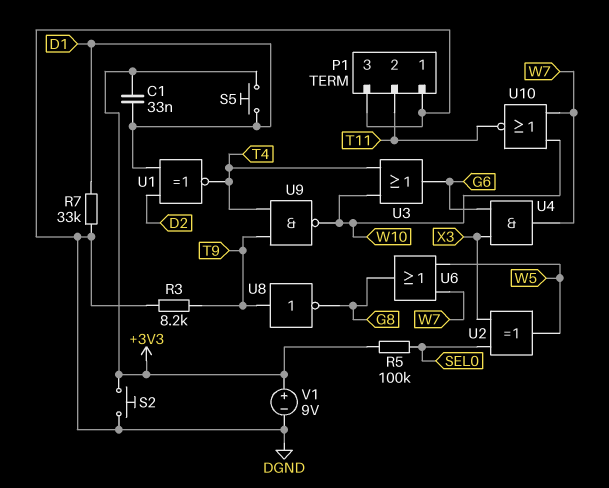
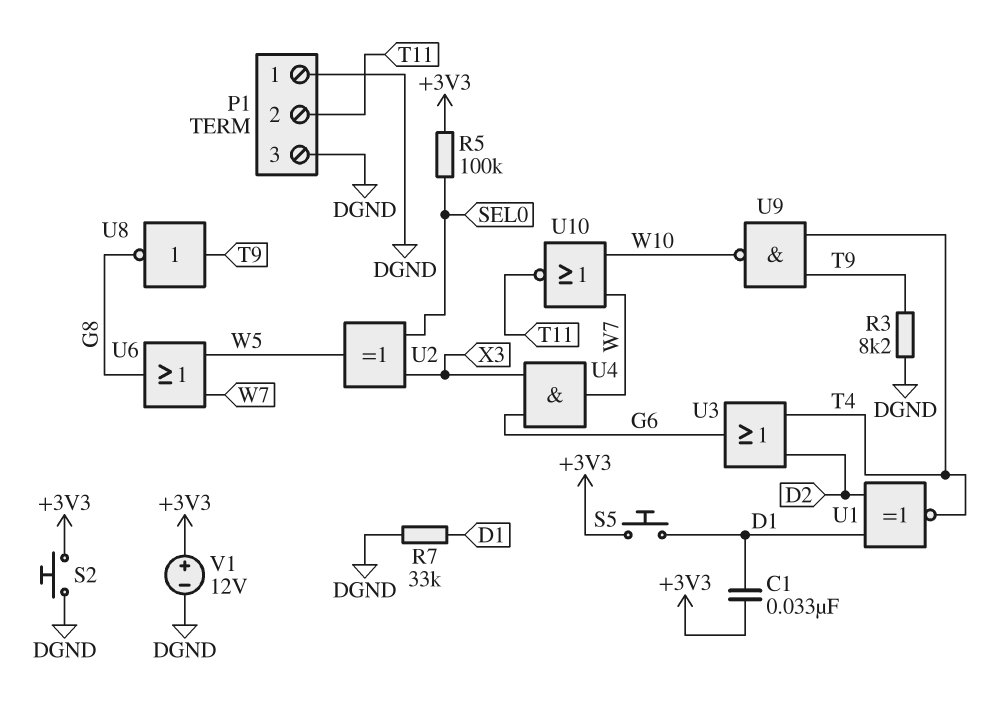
U3: OR (in T4, in W10, out G6) -> OR (in D2, in T4, out G6)
V1: 9V (plus +3V3, minus DGND) -> 12V (plus +3V3, minus DGND)

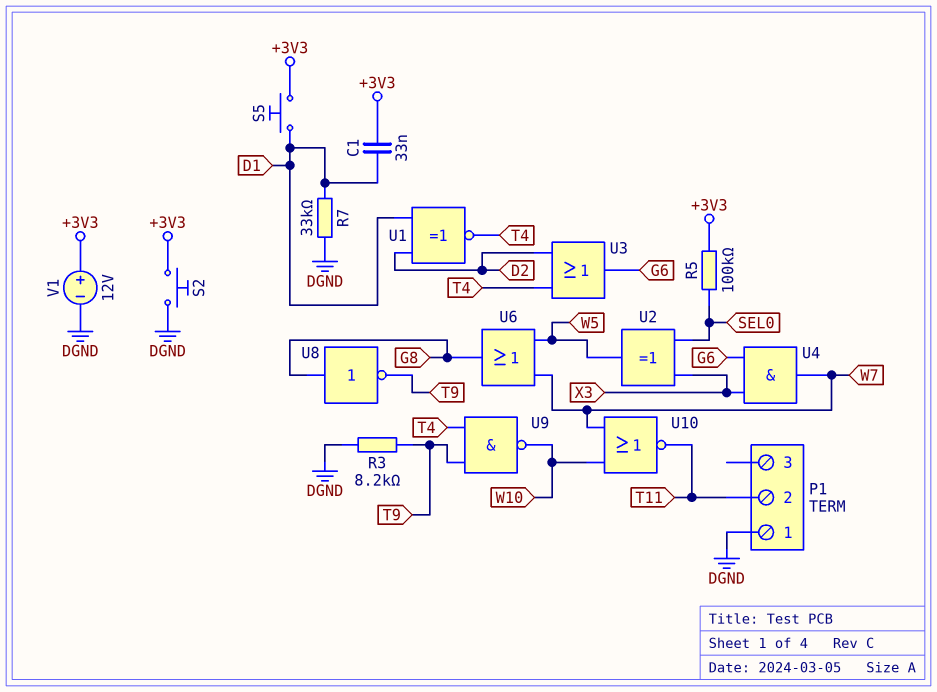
P1 pin 3: DGND -> none
U8: NOT (in T9, out G8) -> NOT (in G8, out T9)

